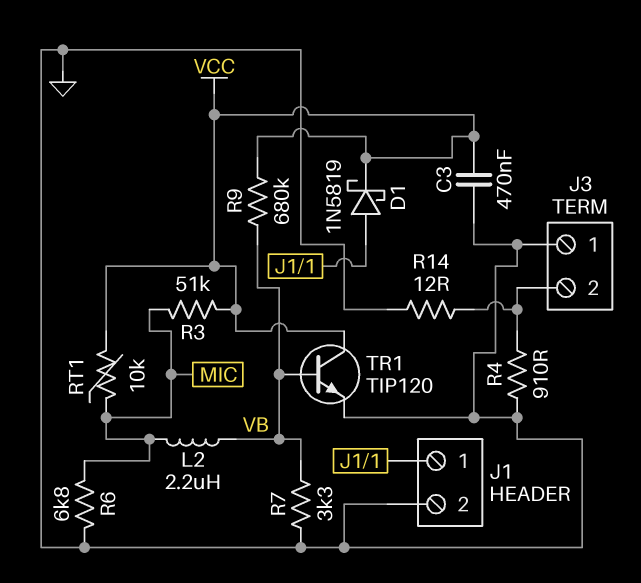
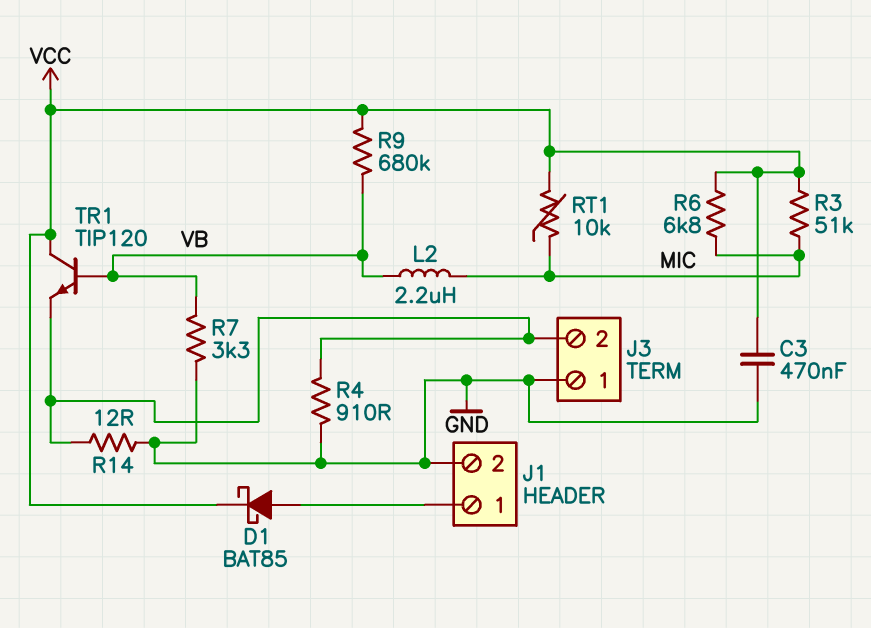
D1: schottky 1N5819 (A J1/1, K VCC) -> schottky BAT85 (A J1/1, K VCC)
R6: 6.8k (GND, MIC) -> 6.8k (MIC, VCC)
TR1: NPN TIP120 (B VB, C VCC, E GND) -> NPN TIP120 (B VB, C VCC, E J3/2)

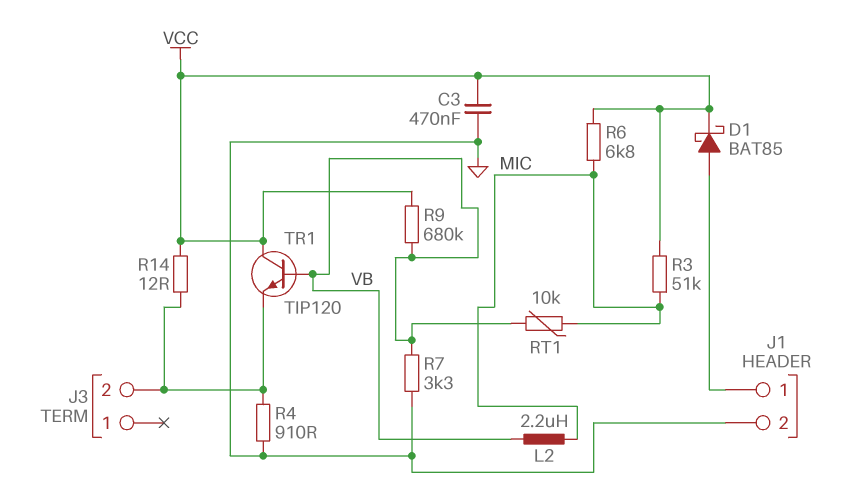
J3 pin 1: GND -> none
R14: 12 (GND, J3/2) -> 12 (J3/2, VCC)
RT1: 10k (MIC, VCC) -> 10k (MIC, VB)

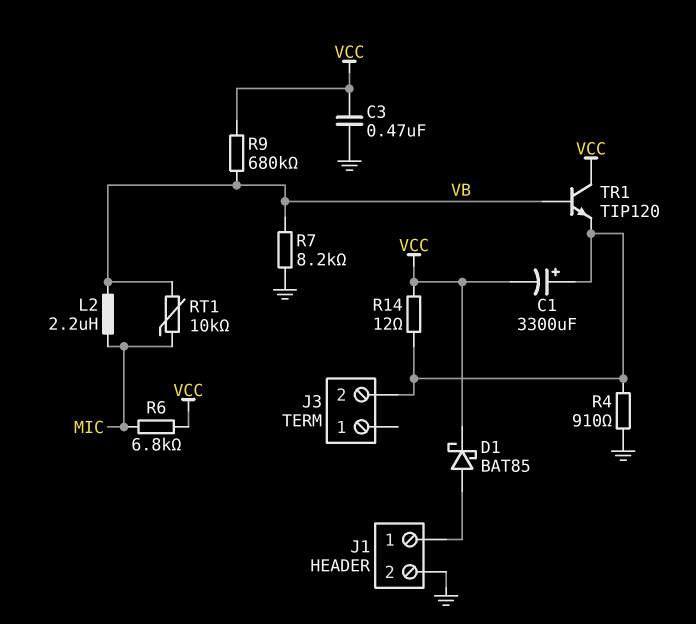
C1: none -> 3300uF (plus J3/2, minus VCC)
R3: 51k (MIC, VCC) -> none
R7: 3.3k (GND, VB) -> 8.2k (GND, VB)

